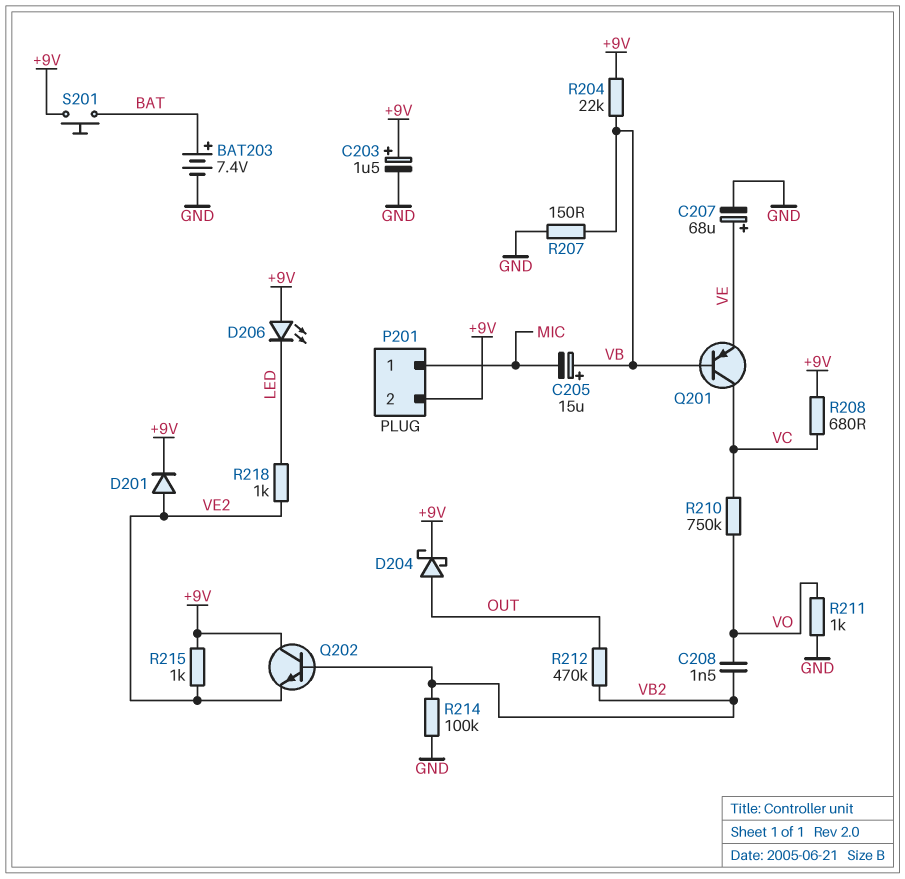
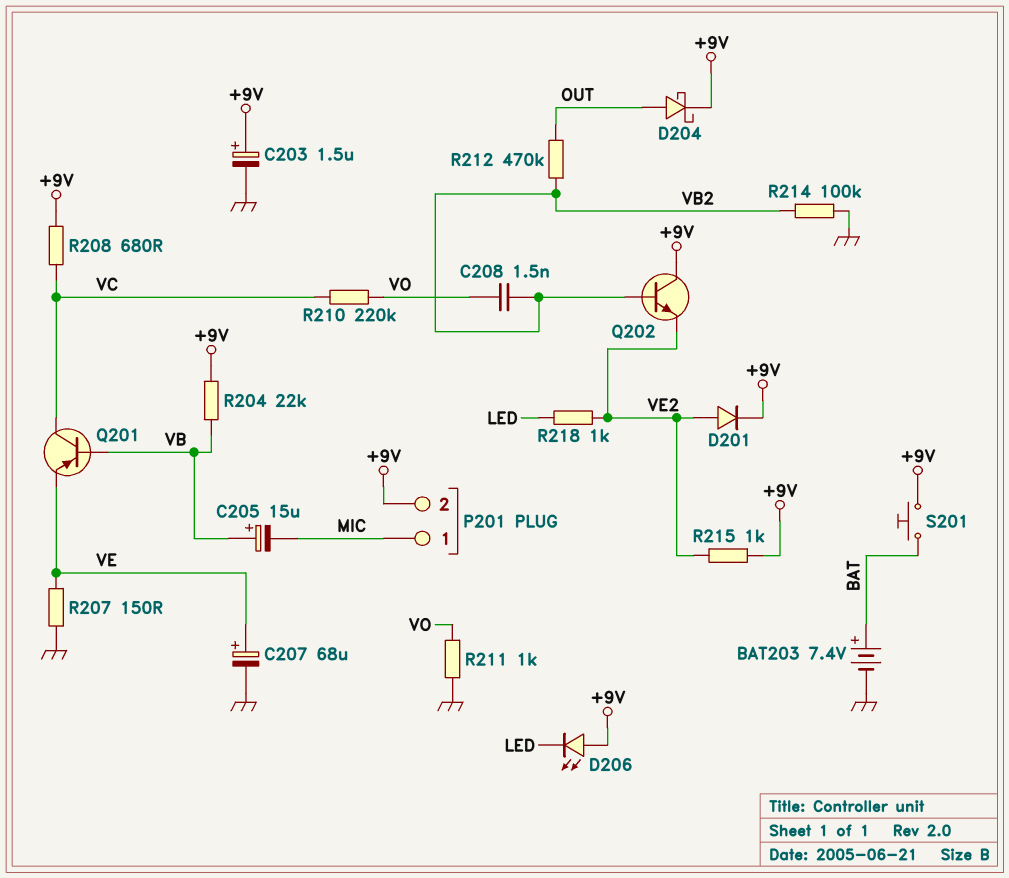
R207: 150 (GND, VB) -> 150 (GND, VE)
R210: 750k (VC, VO) -> 220k (VC, VO)

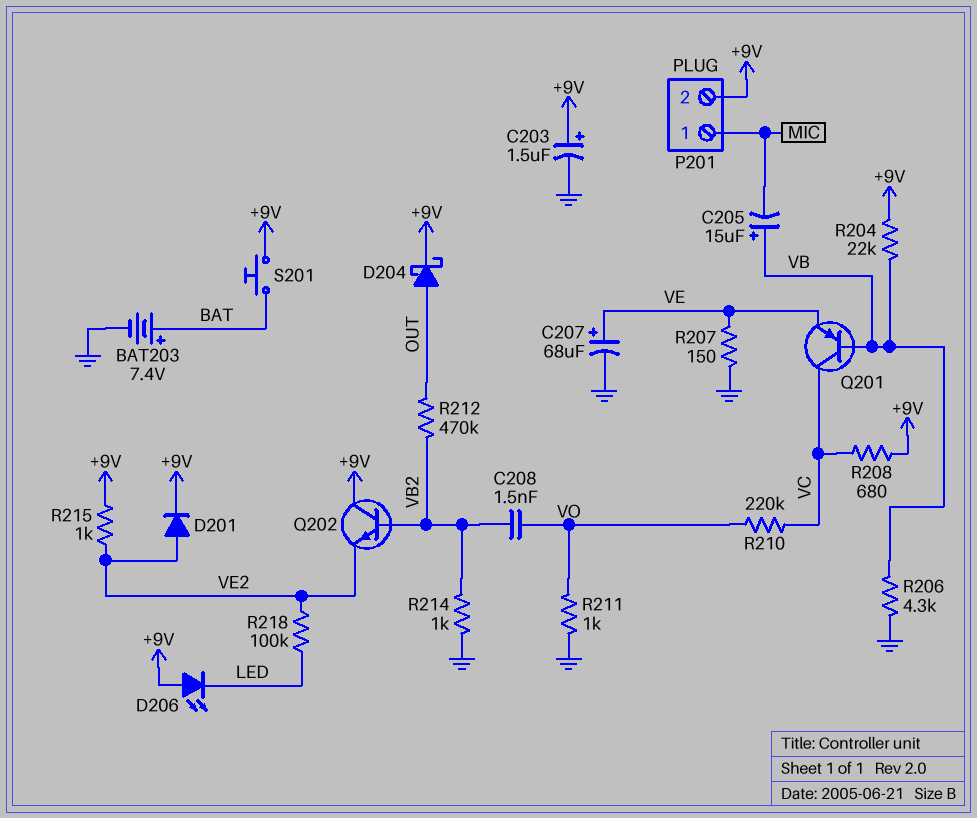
R206: none -> 4.3k (GND, VB)
R214: 100k (GND, VB2) -> 1k (GND, VB2)
R218: 1k (LED, VE2) -> 100k (LED, VE2)

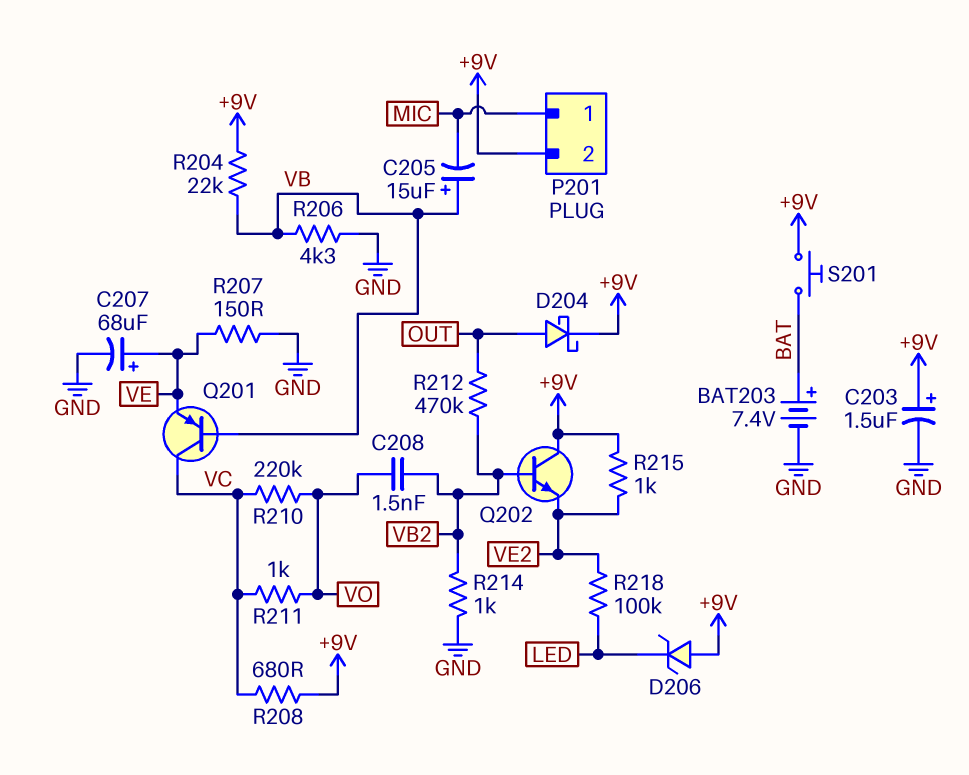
D201: diode (A VE2, K +9V) -> none
D206: LED (A +9V, K LED) -> zener (A +9V, K LED)
R211: 1k (GND, VO) -> 1k (VC, VO)

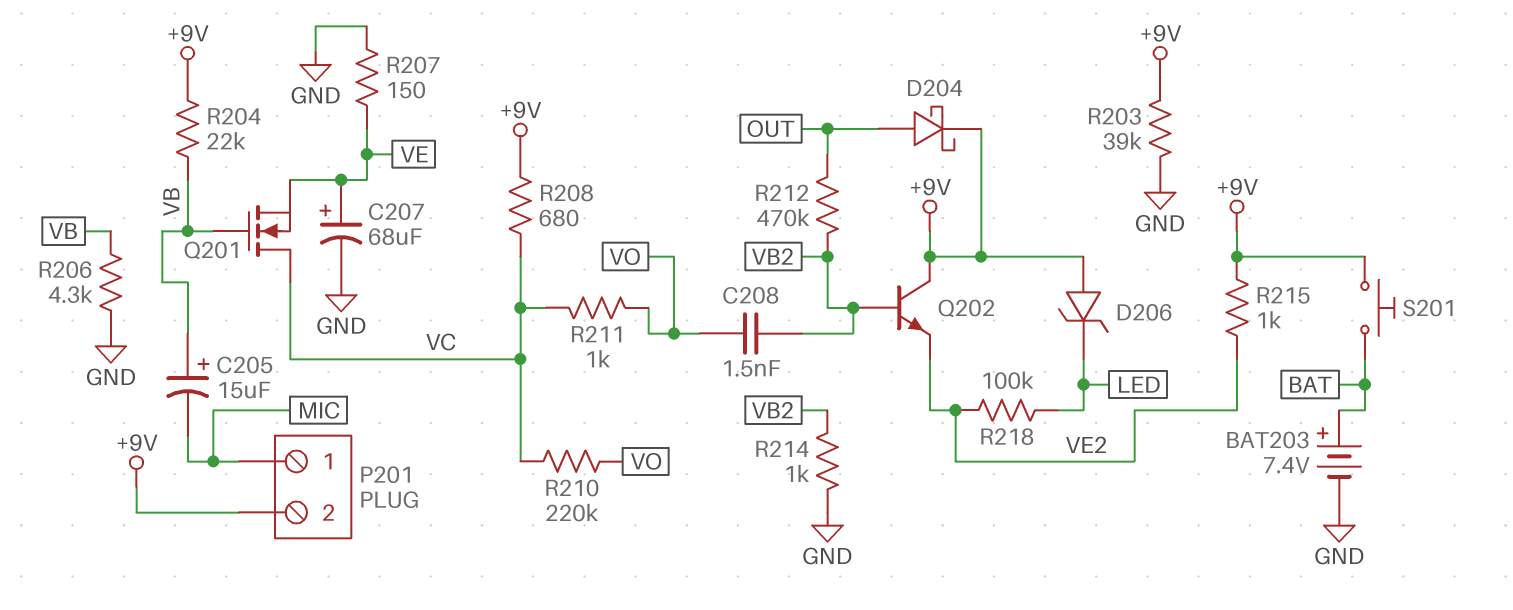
C203: 1.5uF (plus +9V, minus GND) -> none
Q201: PNP (B VB, C VC, E VE) -> NMOS (G VB, D VC, S VE)
R203: none -> 39k (+9V, GND)

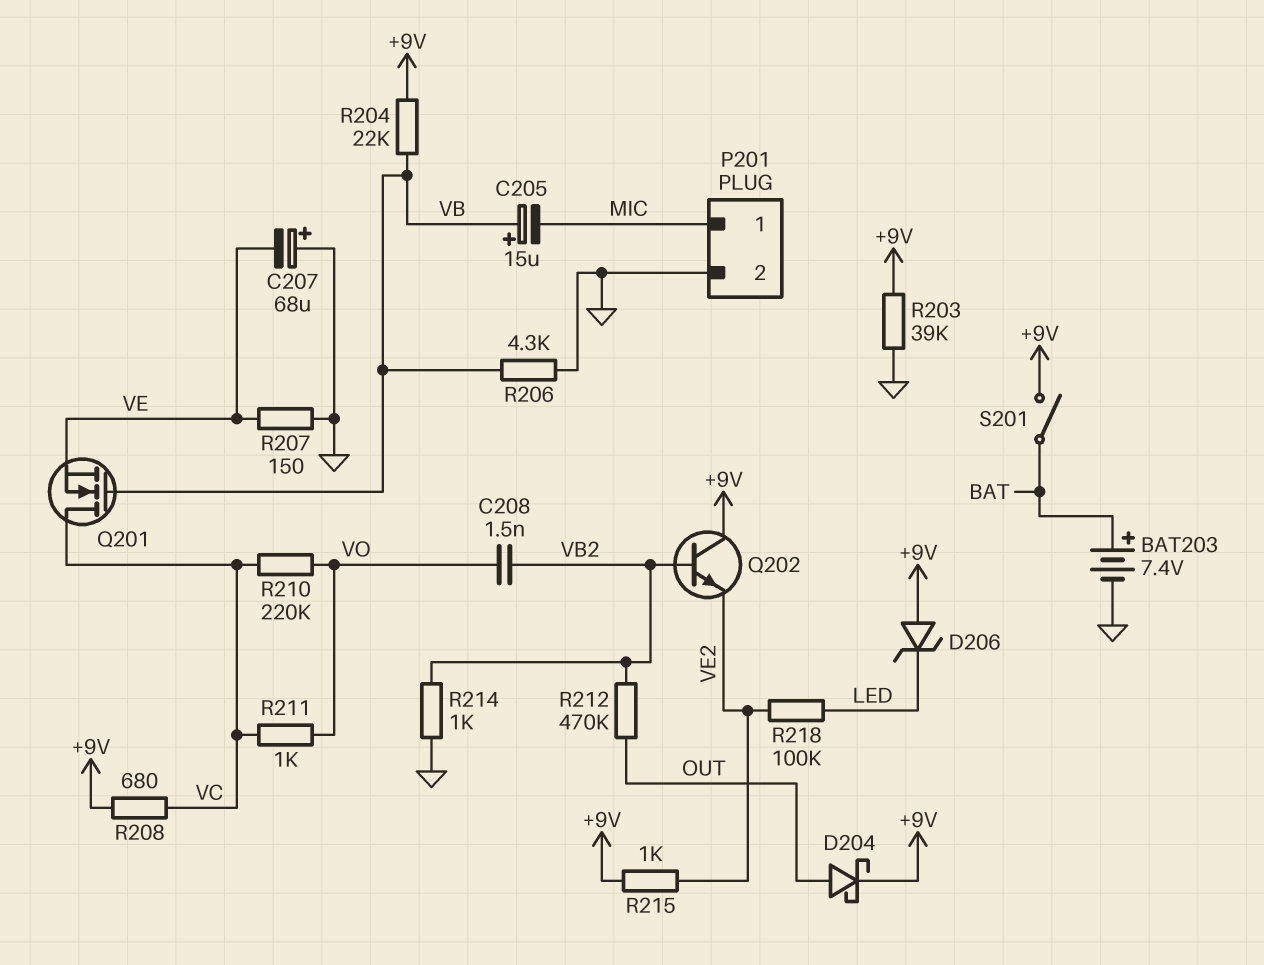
C207: 68uF (plus VE, minus GND) -> 68uF (plus GND, minus VE)
P201 pin 2: +9V -> GND
S201: button (+9V, BAT) -> switch (+9V, BAT)

